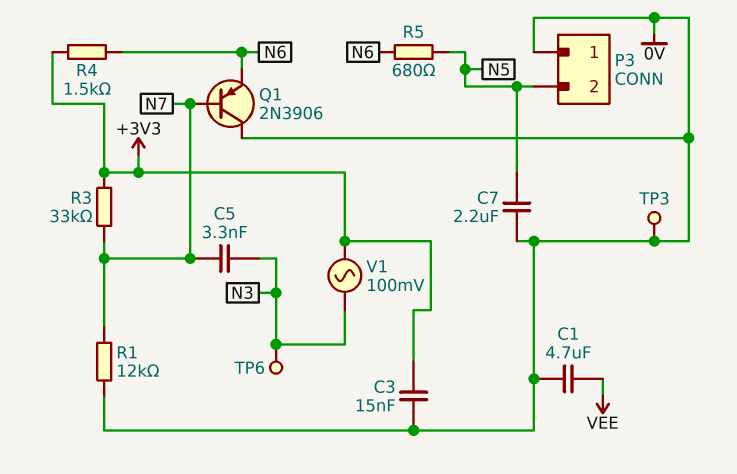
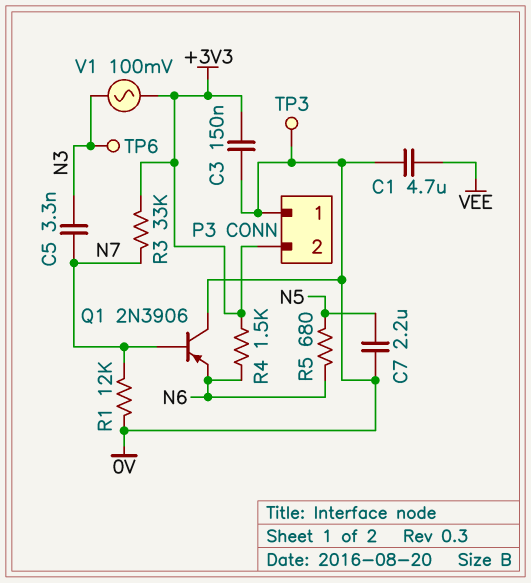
C3: 15nF (+3V3, 0V) -> 150nF (+3V3, 0V)
P3 pin 2: N5 -> +3V3

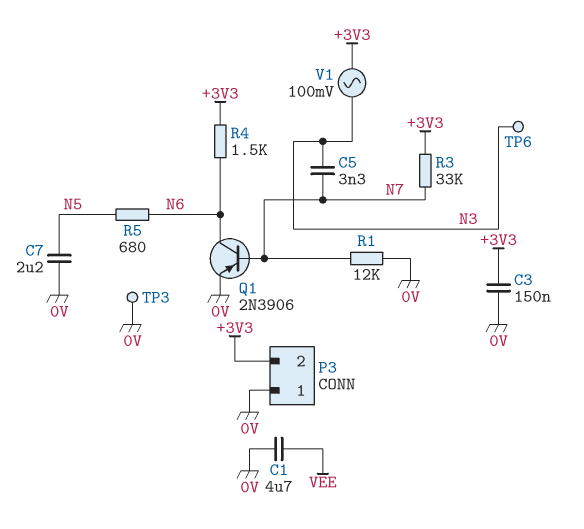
Q1: PNP 2N3906 (B N7, C 0V, E N6) -> PNP 2N3906 (B N7, C N6, E 0V)

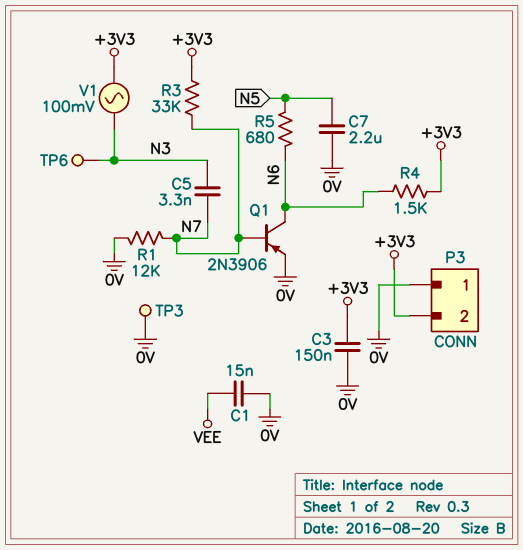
C1: 4.7uF (0V, VEE) -> 15nF (0V, VEE)

